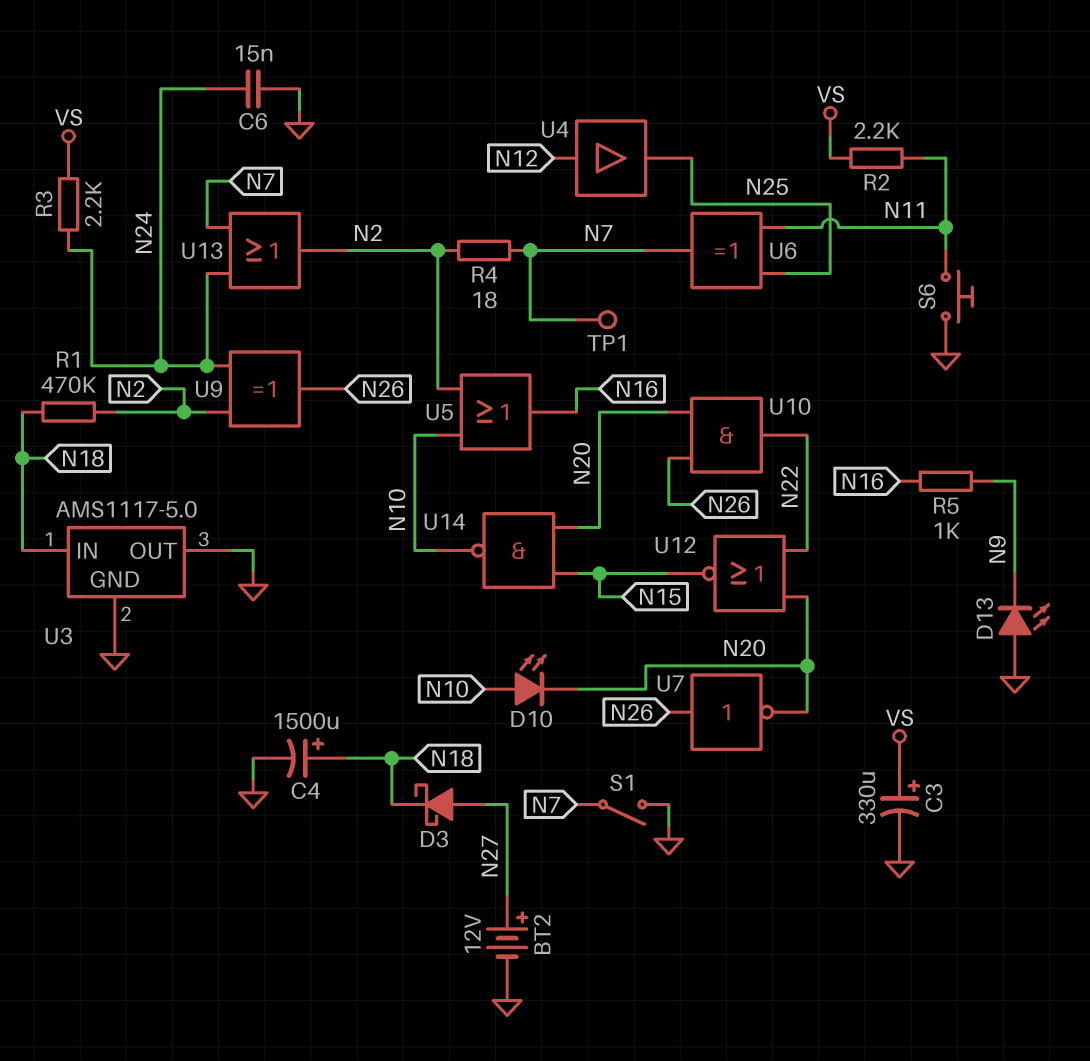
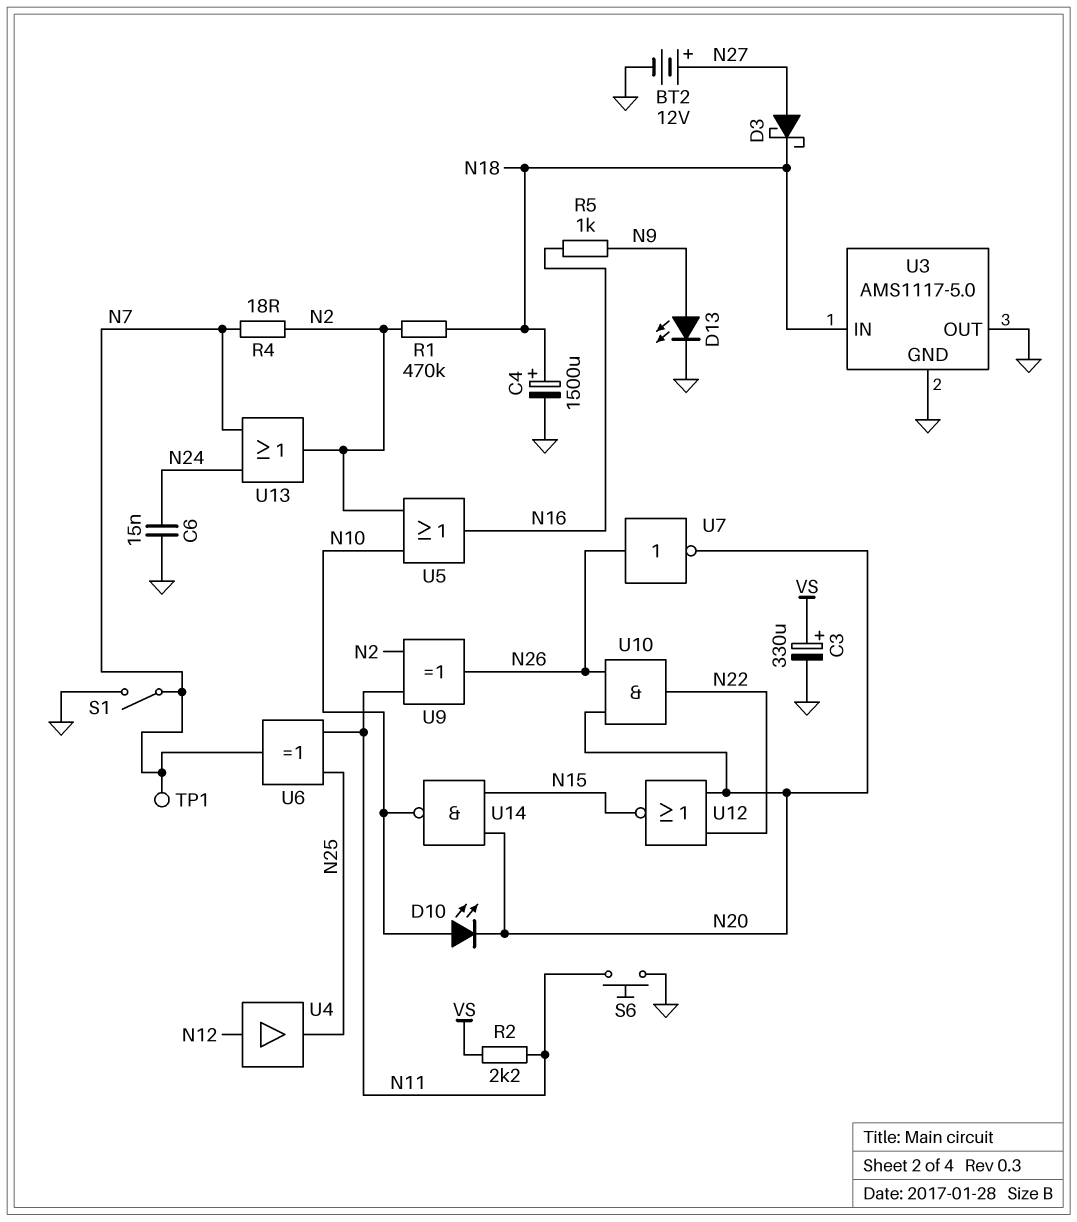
D13: LED (A GND, K N9) -> LED (A N9, K GND)
R3: 2.2k (N24, VS) -> none
U9: XOR (in N2, in N24, out N26) -> XOR (in N2, in N11, out N26)

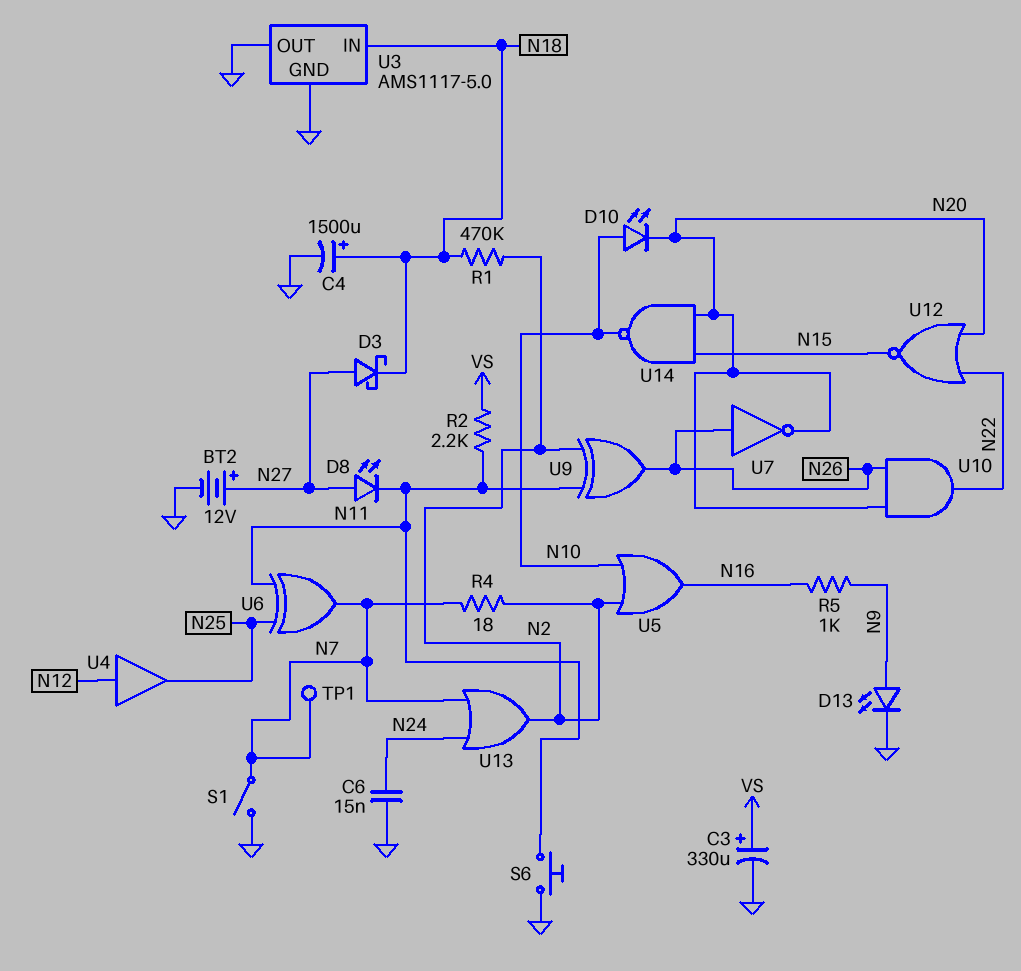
D8: none -> LED (A N27, K N11)

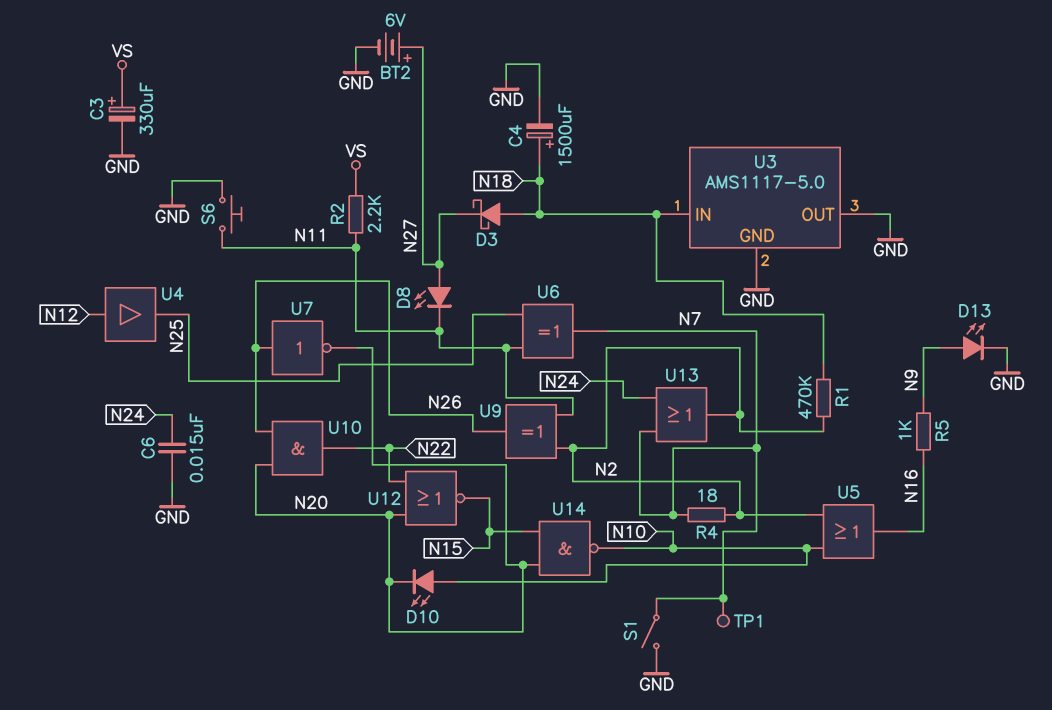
BT2: 12V (plus N27, minus GND) -> 6V (plus N27, minus GND)
D3: schottky (A N27, K N18) -> schottky (A N18, K N27)

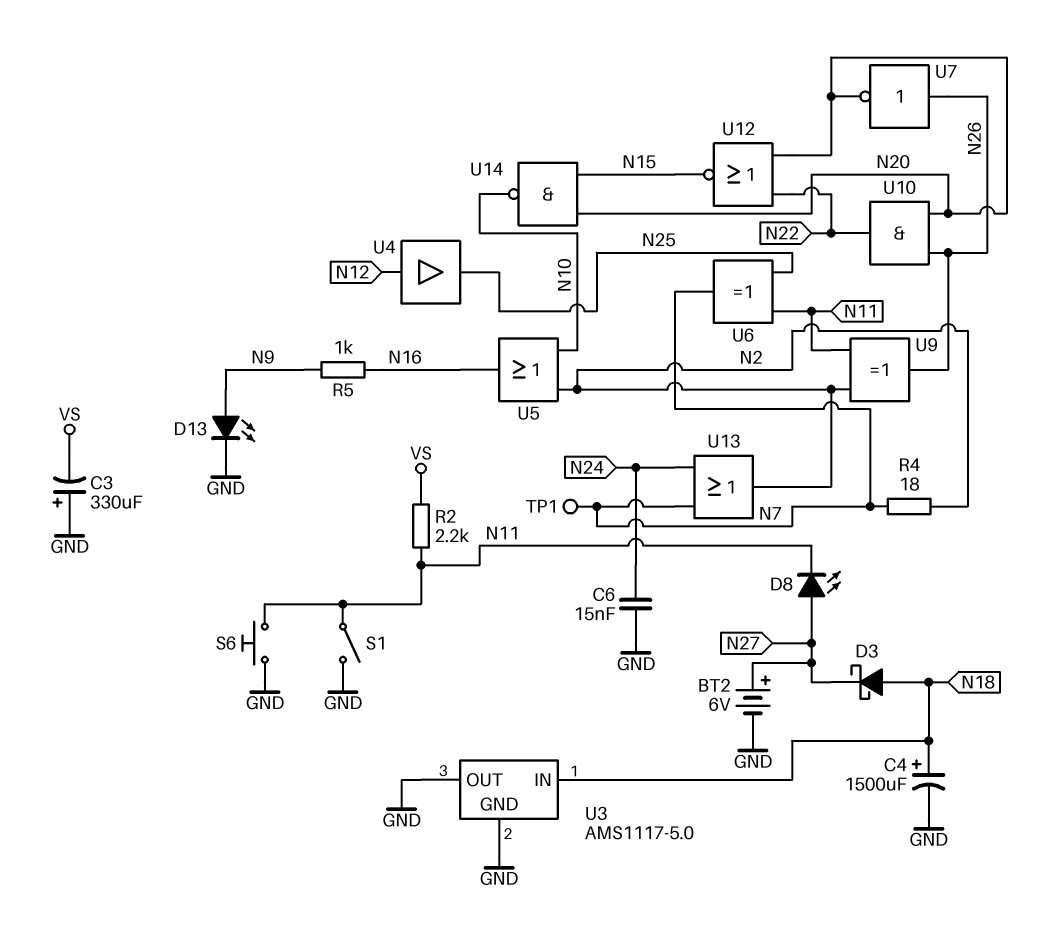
C3: 330uF (plus VS, minus GND) -> 330uF (plus GND, minus VS)
D10: LED (A N10, K N20) -> none
R1: 470k (N2, N18) -> none
S1: switch (GND, N7) -> switch (GND, N11)

